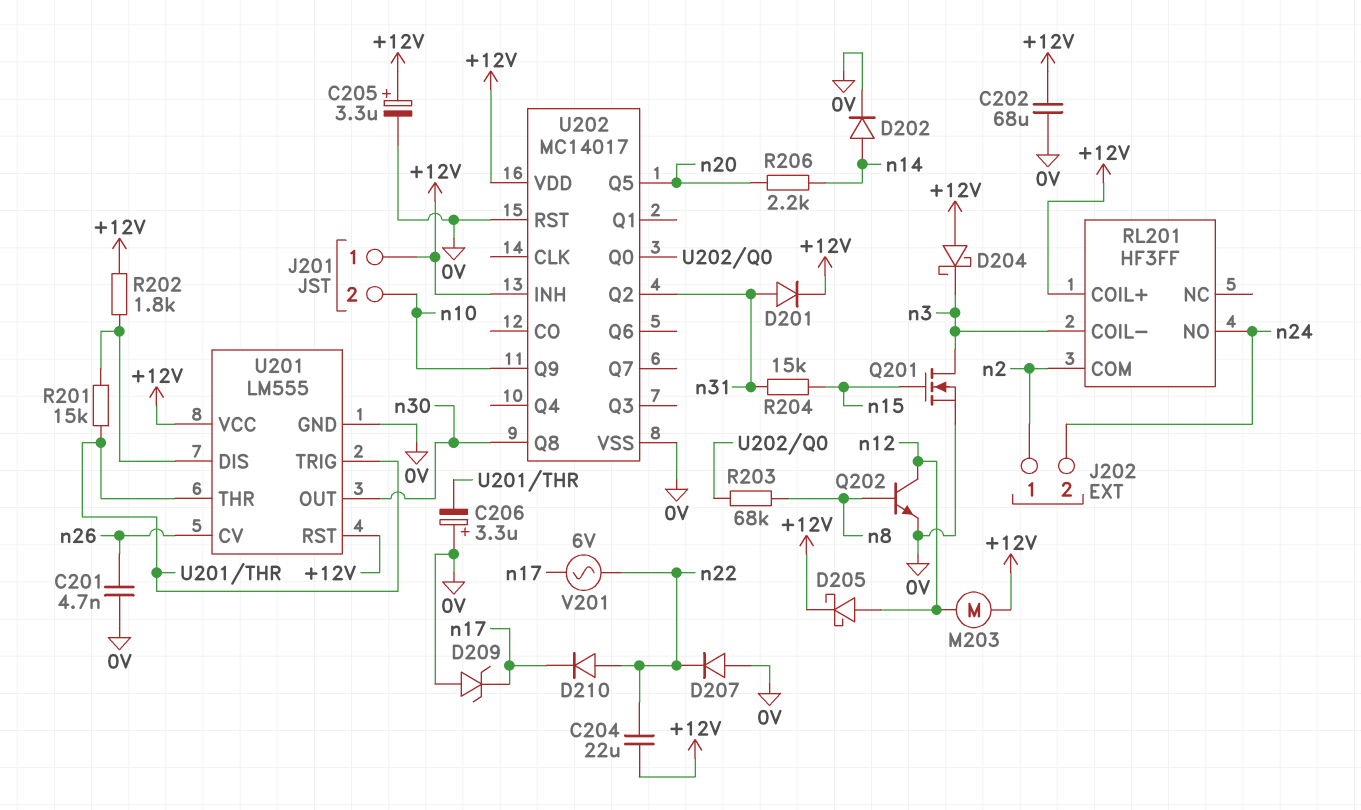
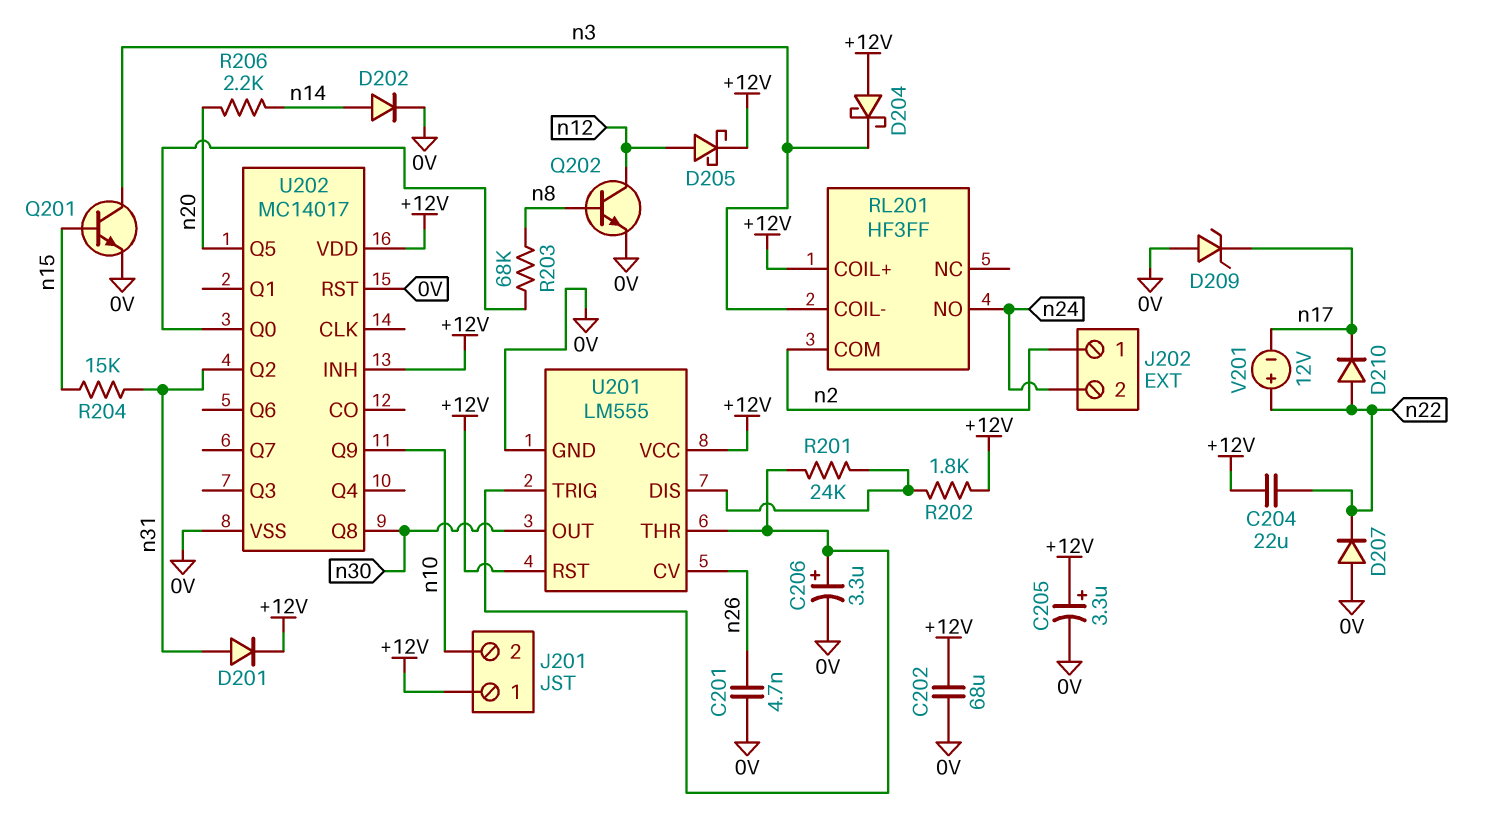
C206: 3.3uF (plus 0V, minus U201/THR) -> 3.3uF (plus U201/THR, minus 0V)
M203: motor (+12V, n12) -> none
Q201: NMOS (G n15, D n3, S 0V) -> NPN (B n15, C n3, E 0V)
R201: 15k (U201/DIS, U201/THR) -> 24k (U201/DIS, U201/THR)
V201: AC 6V (n17, n22) -> 12V (plus n22, minus n17)

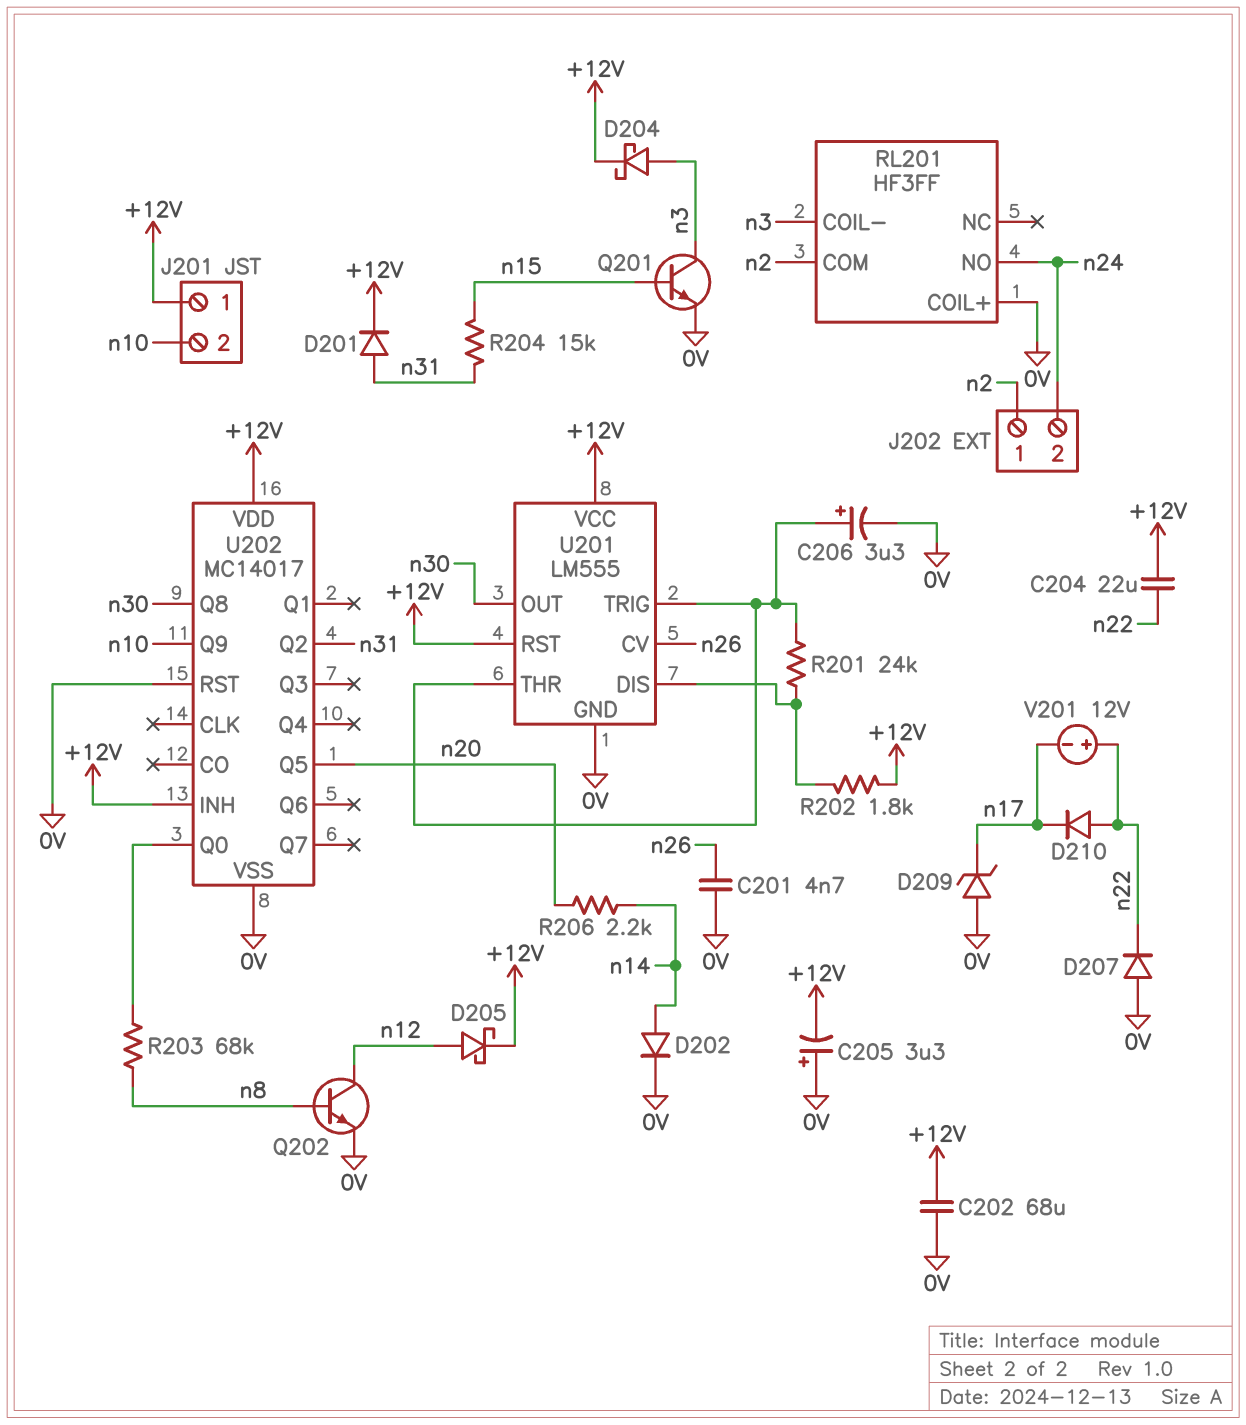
C205: 3.3uF (plus +12V, minus 0V) -> 3.3uF (plus 0V, minus +12V)
D204: schottky (A +12V, K n3) -> schottky (A n3, K +12V)
RL201 pin COIL+: +12V -> 0V

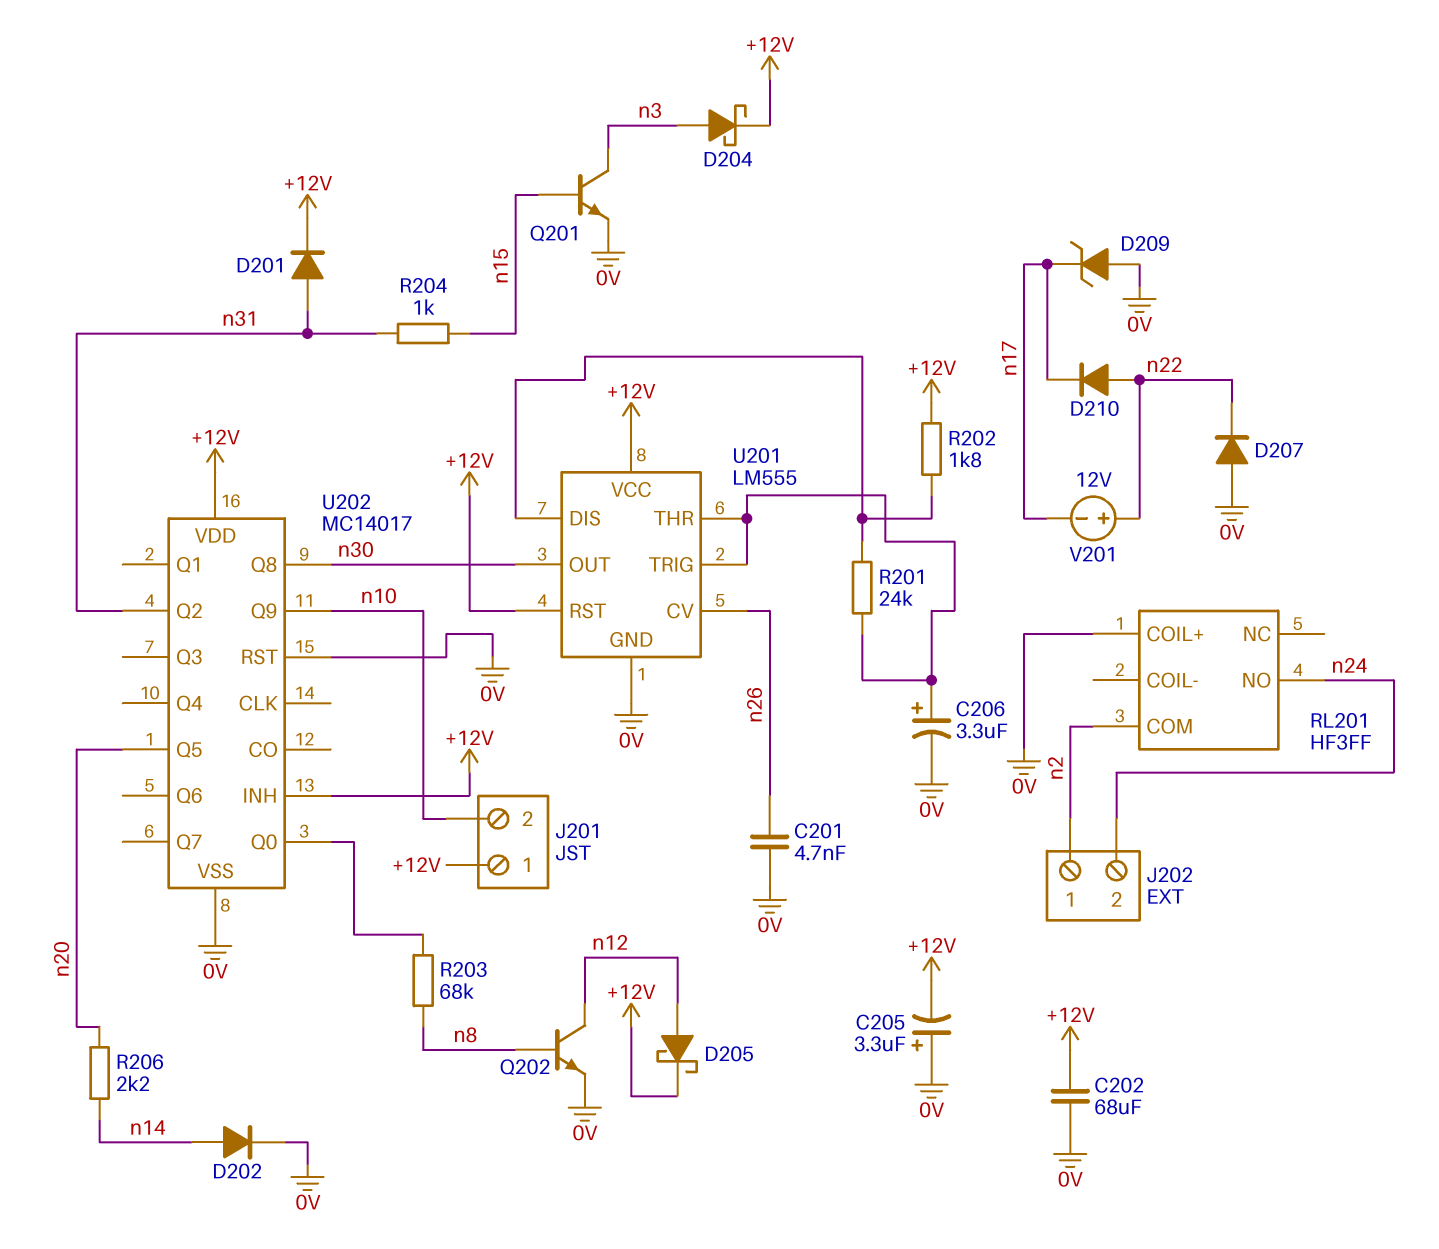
C204: 22uF (+12V, n22) -> none
R204: 15k (n15, n31) -> 1k (n15, n31)
RL201 pin COIL-: n3 -> none

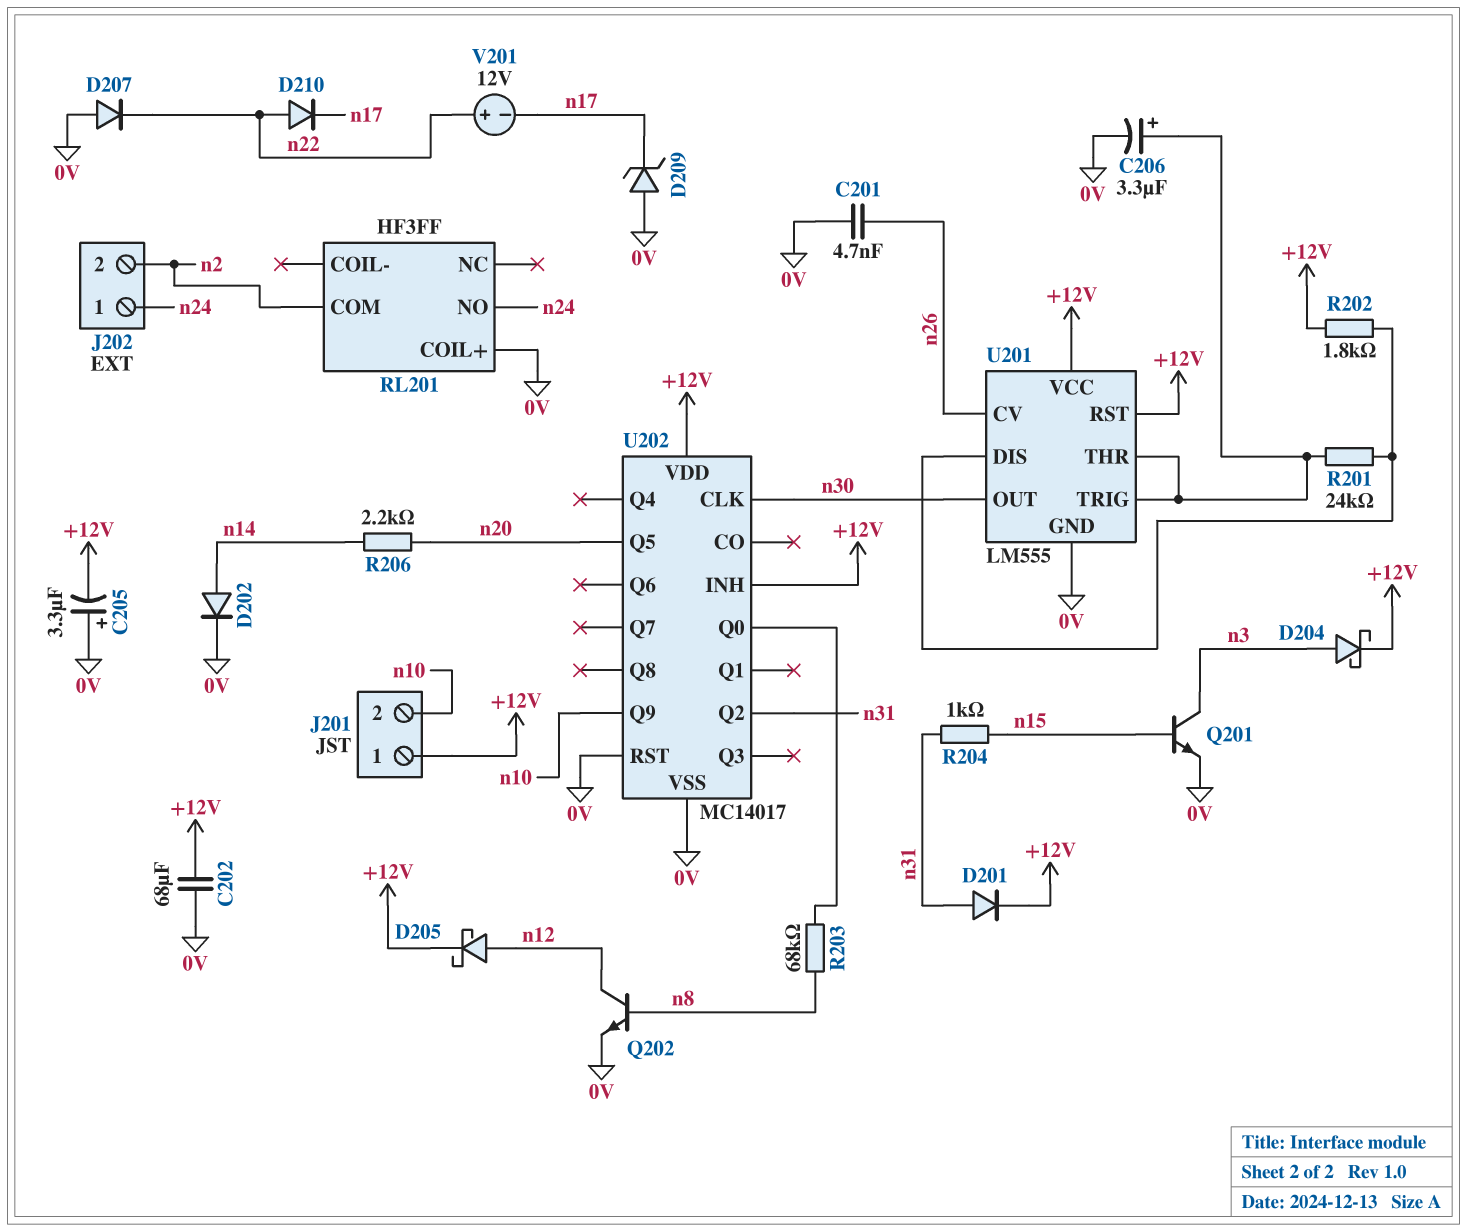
J202 pin 1: n2 -> n24
J202 pin 2: n24 -> n2
U202 pin CLK: none -> n30
U202 pin Q8: n30 -> none

